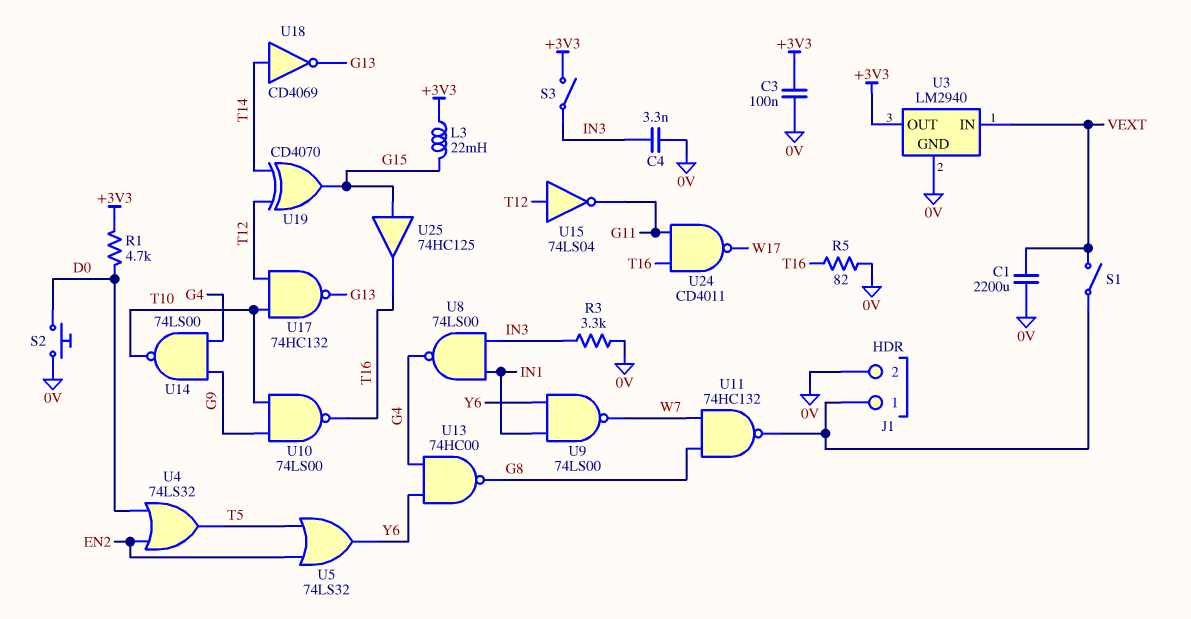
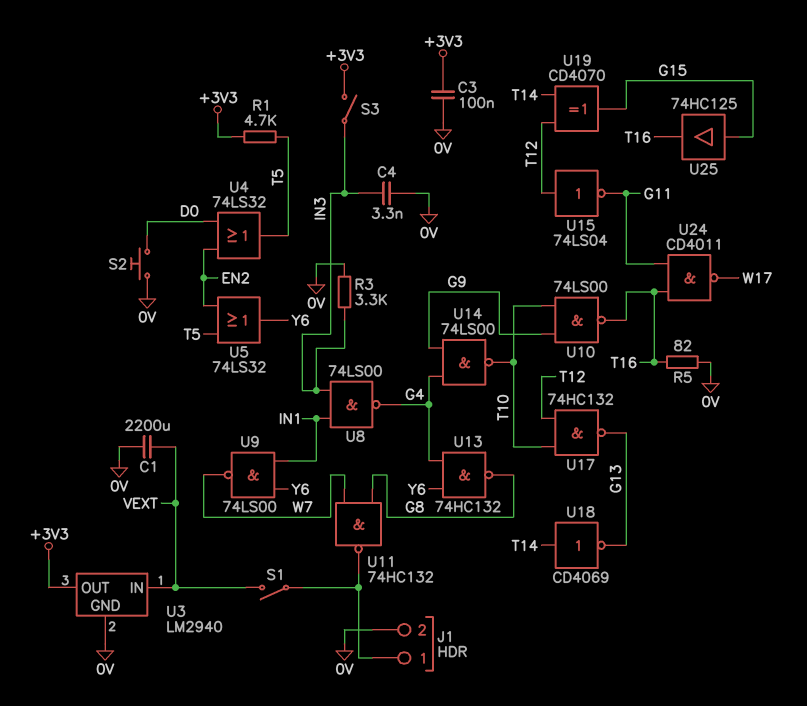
L3: 22mH (+3V3, G15) -> none
R1: 4.7k (+3V3, D0) -> 4.7k (+3V3, T5)
U13: NAND 74HC00 (in G4, in Y6, out G8) -> NAND 74HC132 (in G4, in Y6, out G8)

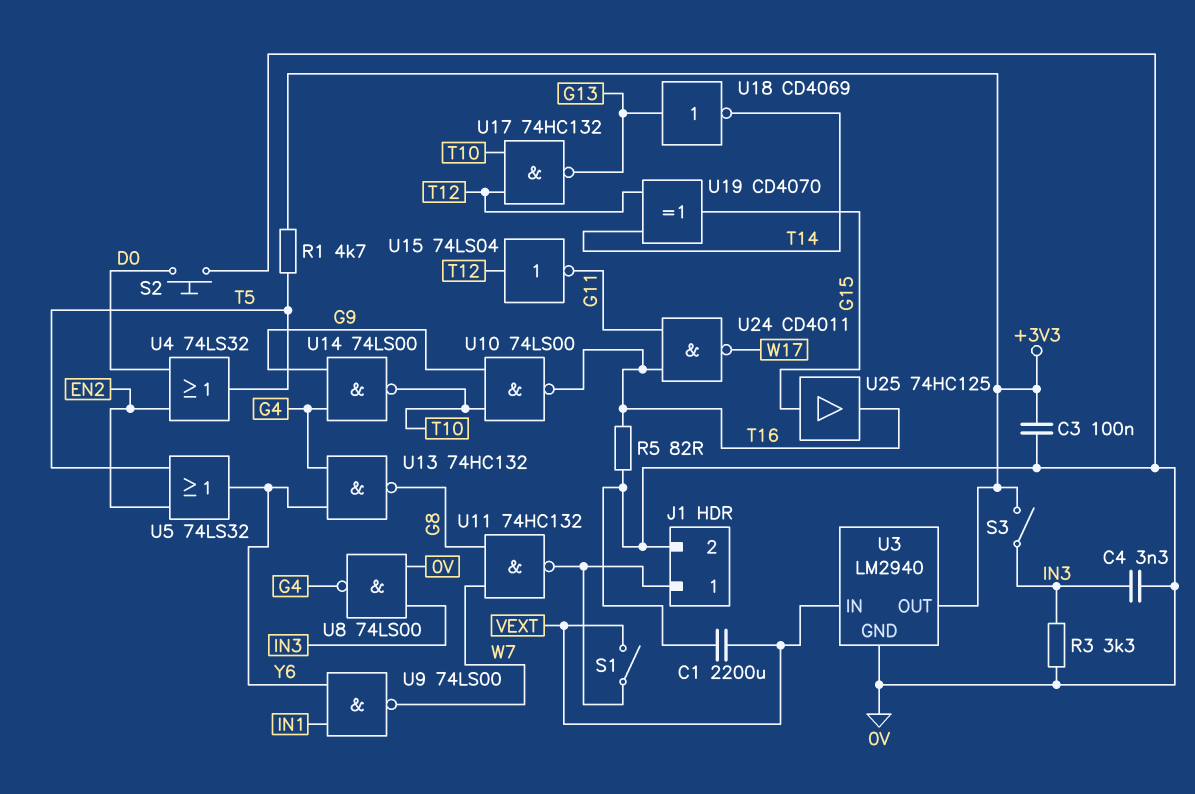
U8: NAND 74LS00 (in IN1, in IN3, out G4) -> NAND 74LS00 (in 0V, in IN3, out G4)
U18: NOT CD4069 (in T14, out G13) -> NOT CD4069 (in G13, out T14)

